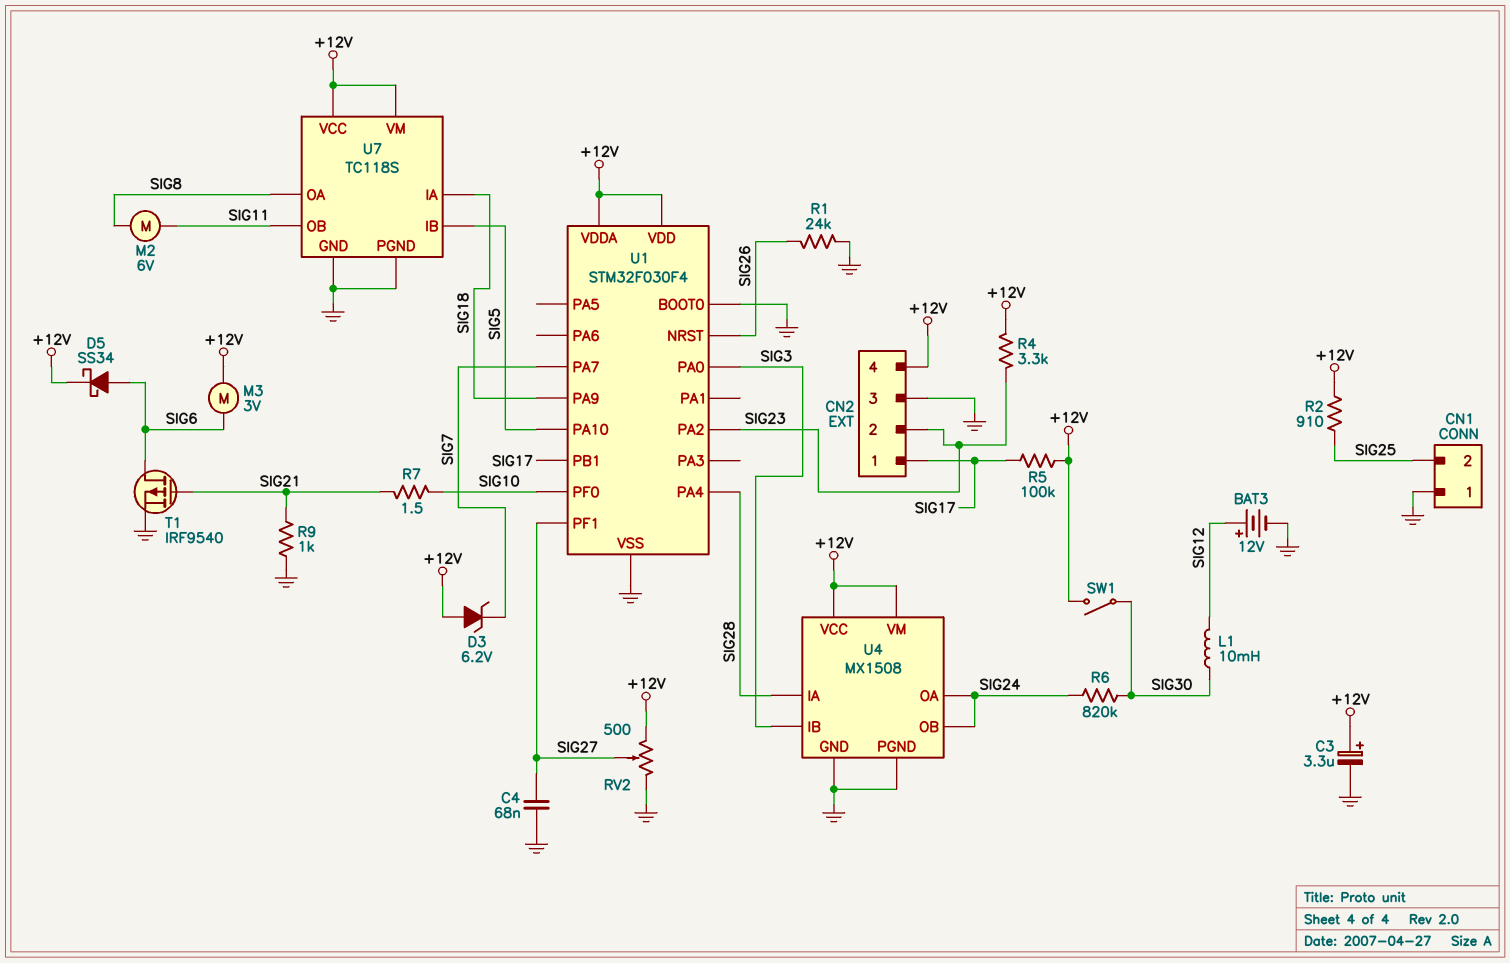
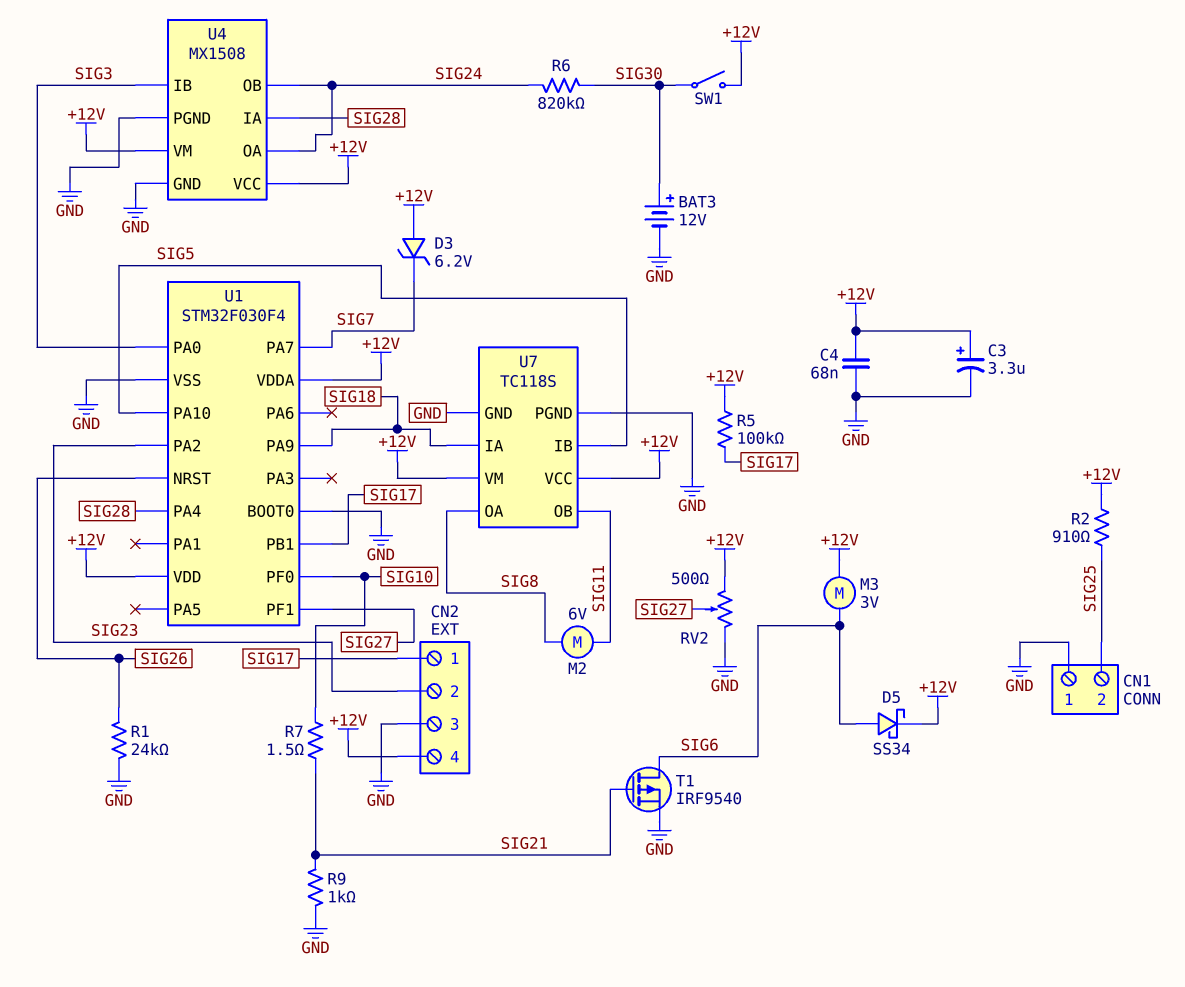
BAT3: 12V (plus SIG12, minus GND) -> 12V (plus SIG30, minus GND)
C4: 68nF (GND, SIG27) -> 68nF (+12V, GND)
L1: 10mH (SIG12, SIG30) -> none
R4: 3.3k (+12V, SIG23) -> none

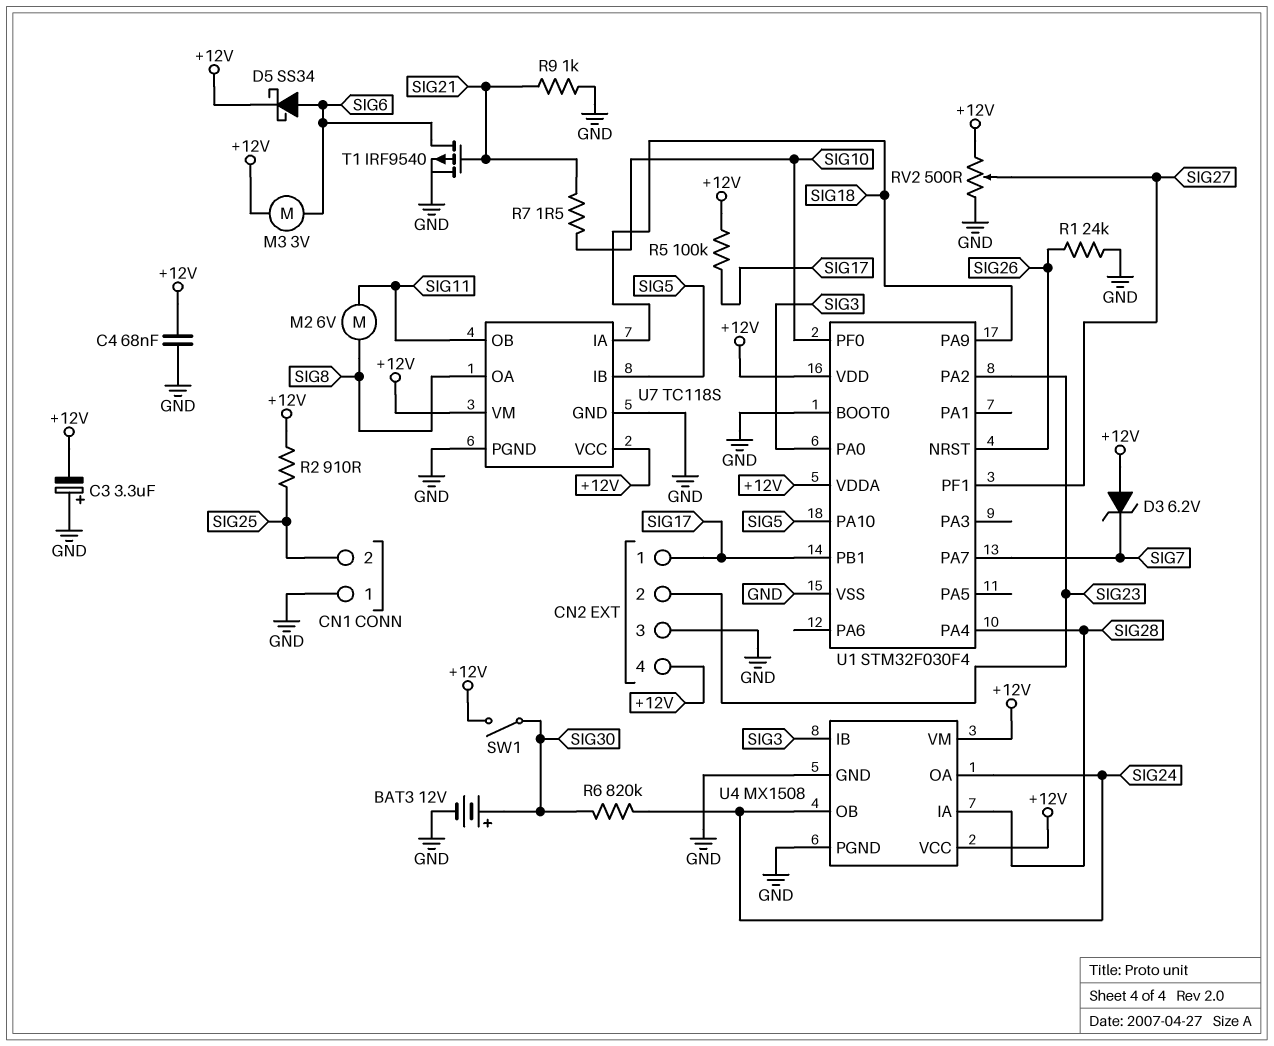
C3: 3.3uF (plus +12V, minus GND) -> 3.3uF (plus GND, minus +12V)

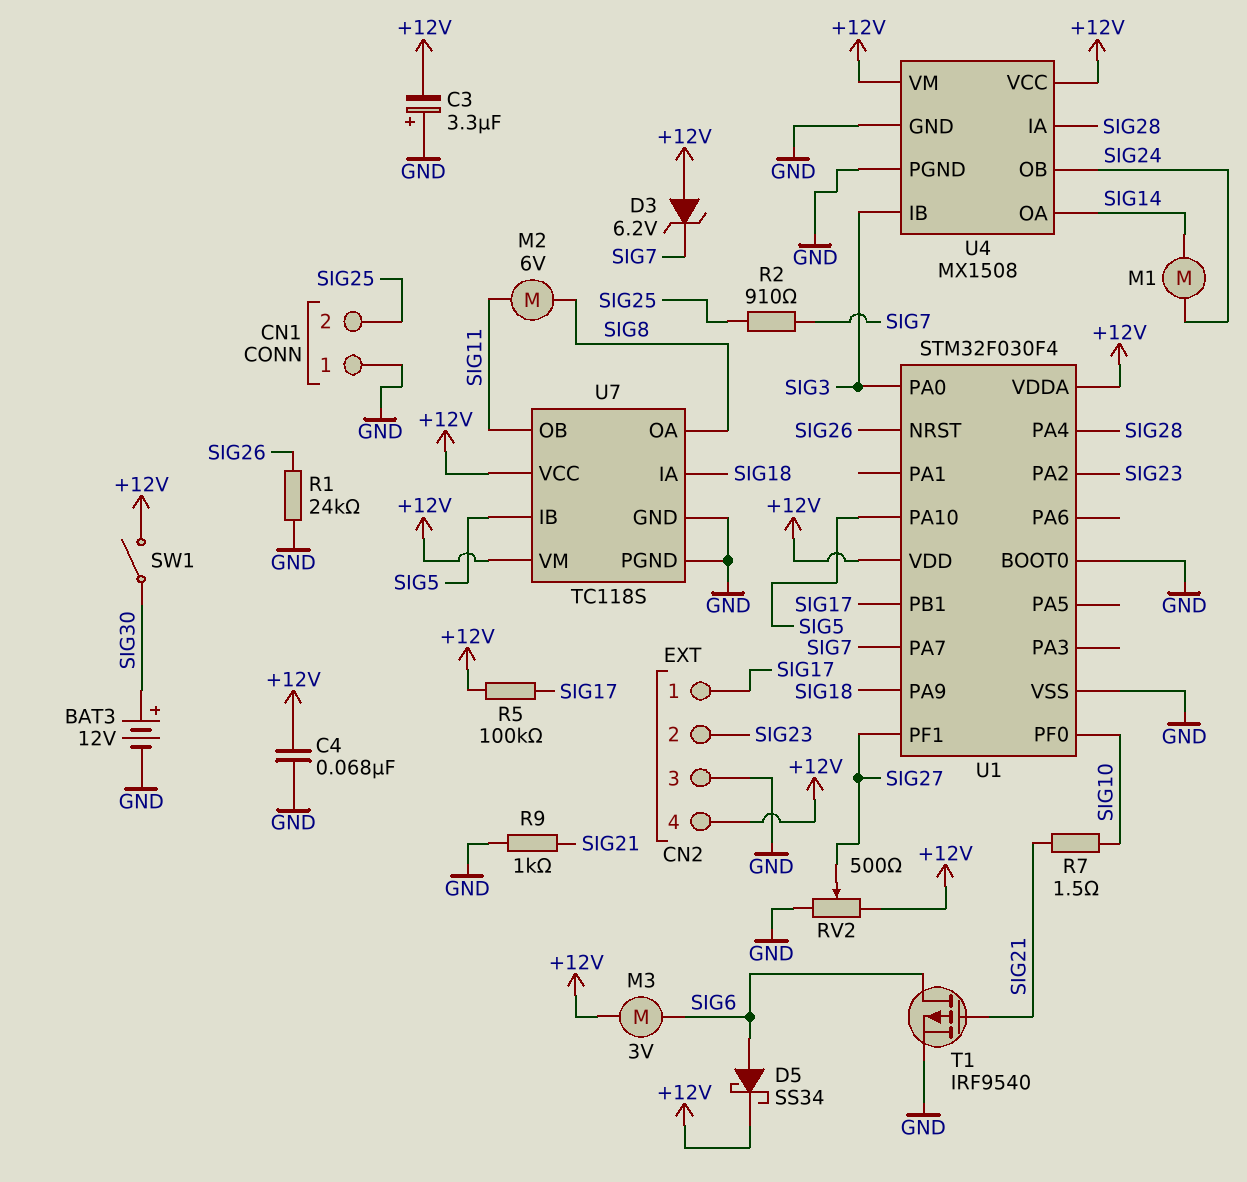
M1: none -> motor (SIG14, SIG24)
R2: 910 (+12V, SIG25) -> 910 (SIG7, SIG25)
R6: 820k (SIG24, SIG30) -> none
U4 pin OA: SIG24 -> SIG14

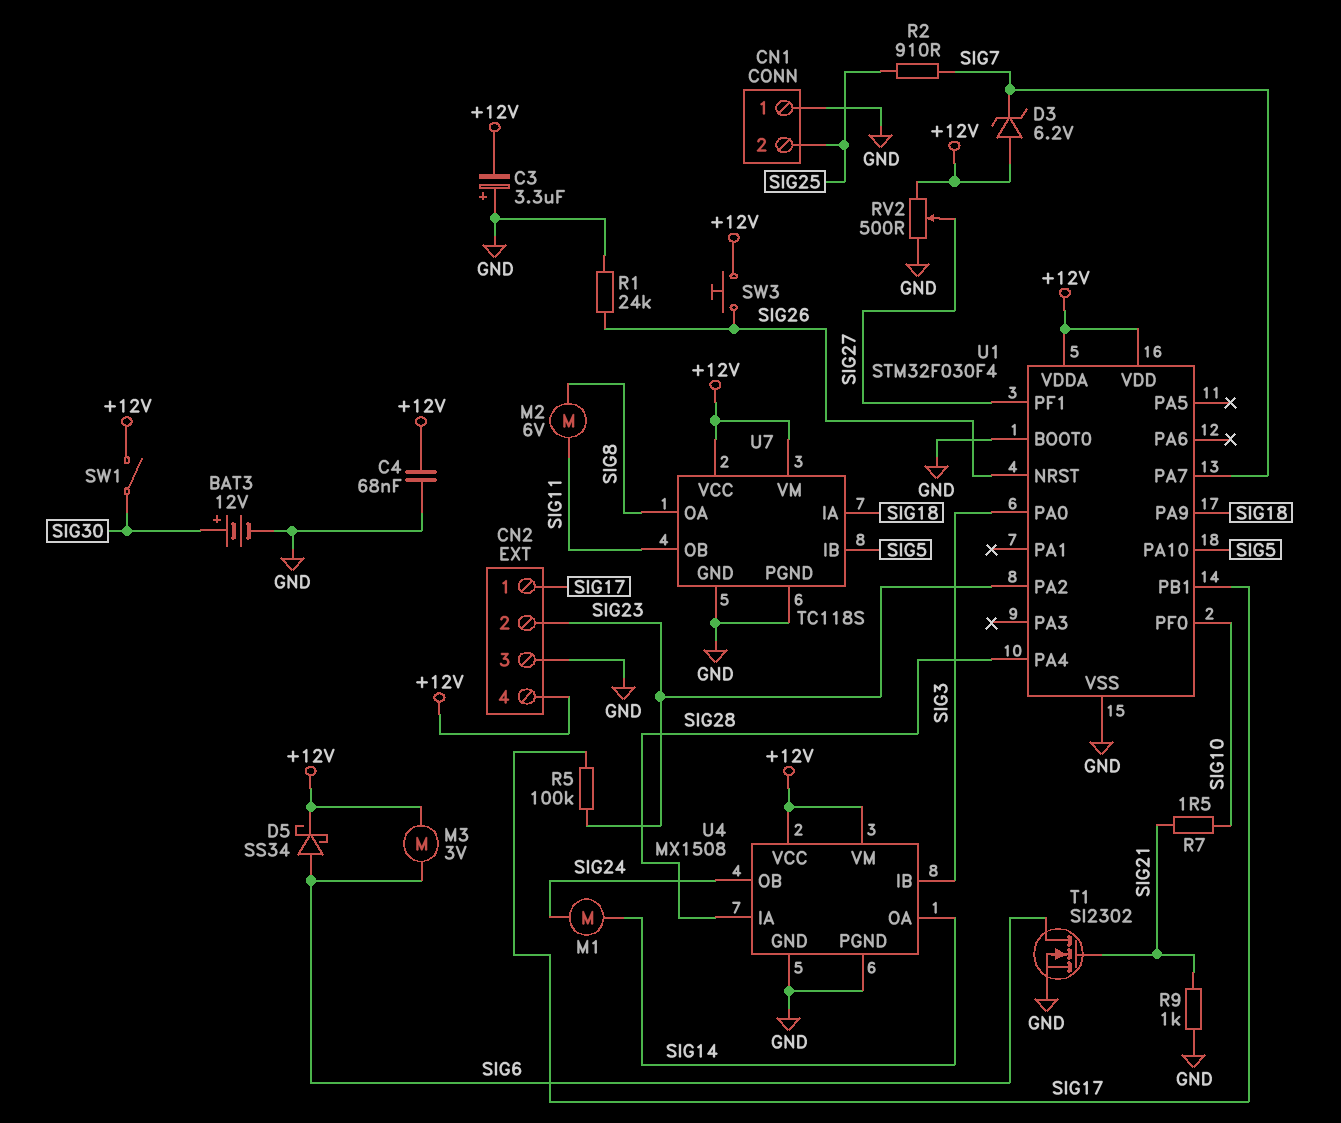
R5: 100k (+12V, SIG17) -> 100k (SIG17, SIG23)
SW3: none -> button (+12V, SIG26)
T1: PMOS IRF9540 (G SIG21, D SIG6, S GND) -> NMOS SI2302 (G SIG21, D SIG6, S GND)

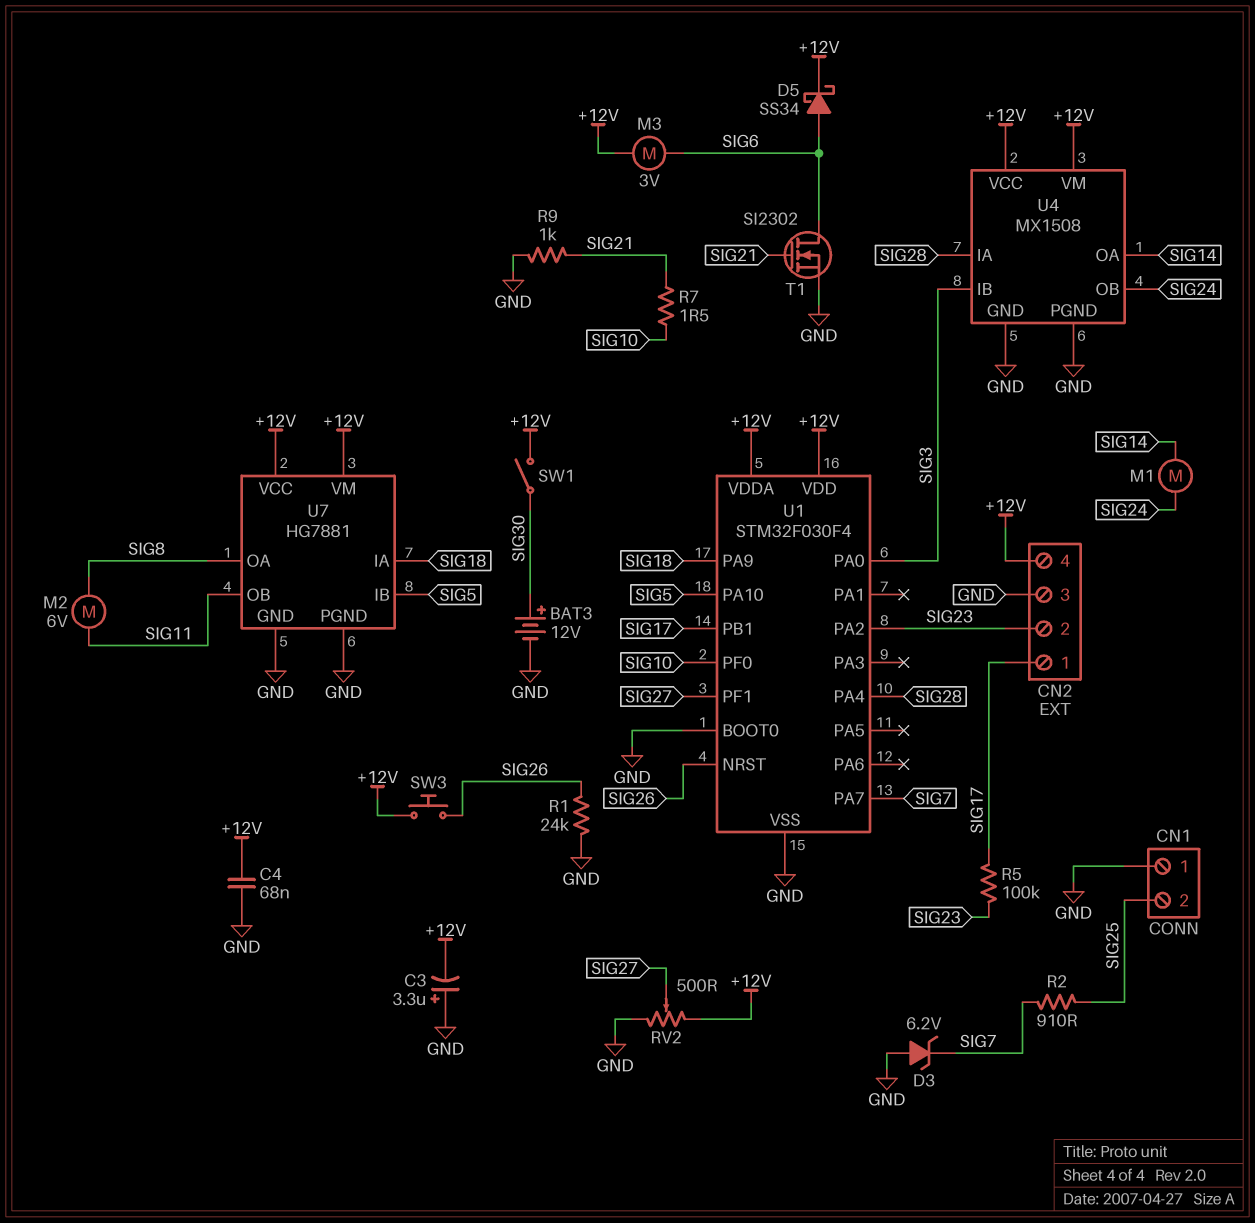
D3: zener 6.2V (A +12V, K SIG7) -> zener 6.2V (A GND, K SIG7)
U7: TC118S -> HG7881

